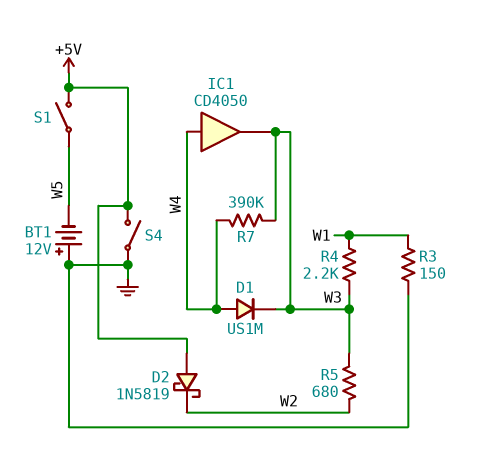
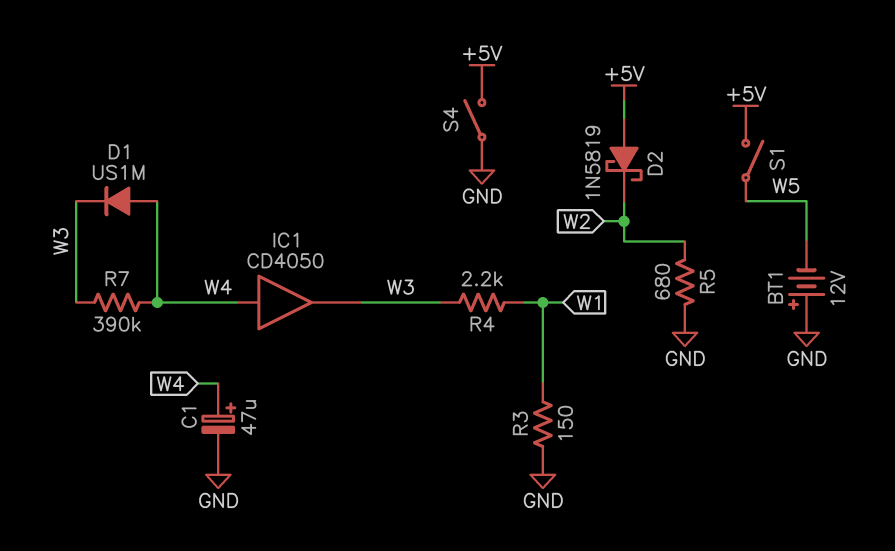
C1: none -> 47uF (plus W4, minus GND)
R5: 680 (W2, W3) -> 680 (GND, W2)

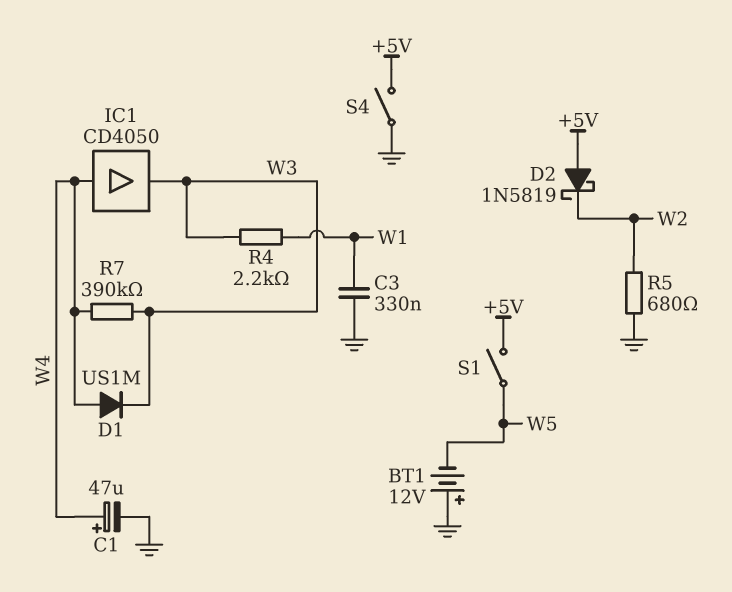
C3: none -> 330nF (GND, W1)
R3: 150 (GND, W1) -> none

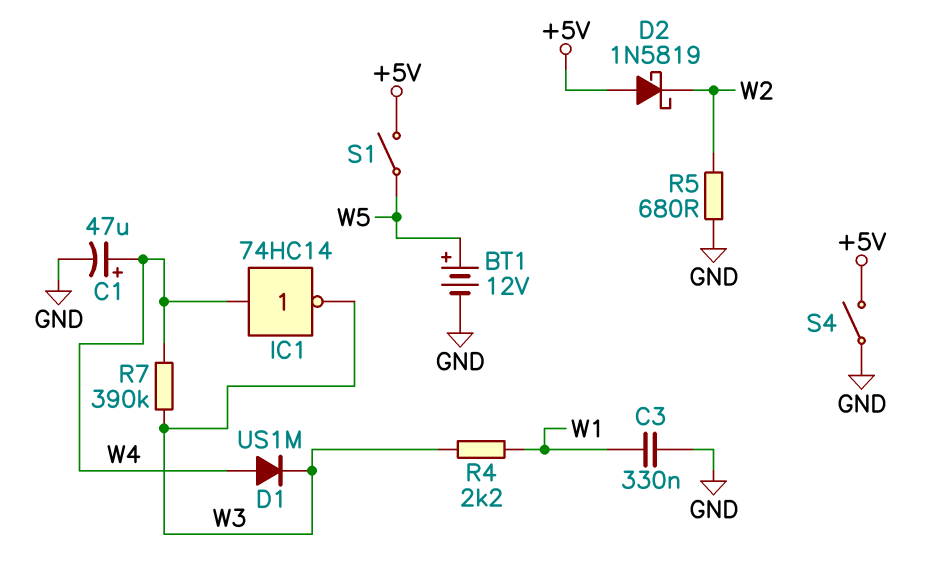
BT1: 12V (plus GND, minus W5) -> 12V (plus W5, minus GND)
IC1: buffer CD4050 (in W4, out W3) -> NOT 74HC14 (in W4, out W3)

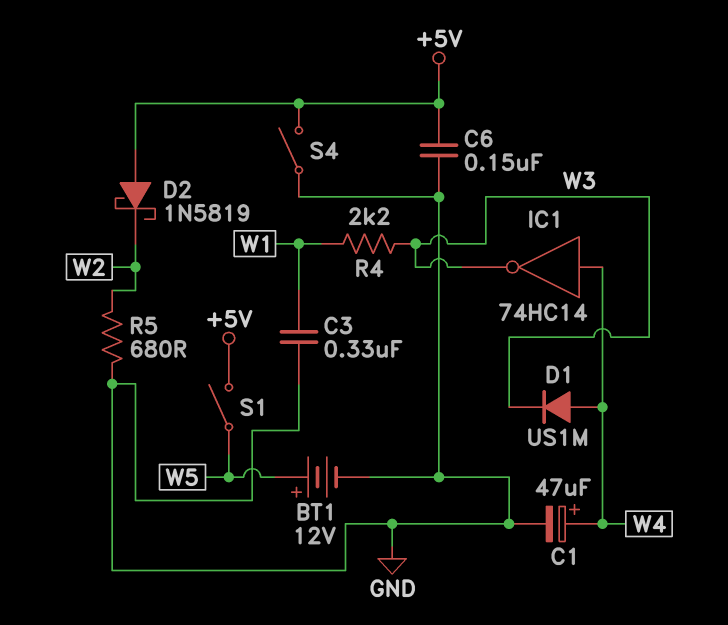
C6: none -> 150nF (+5V, GND)
R7: 390k (W3, W4) -> none

